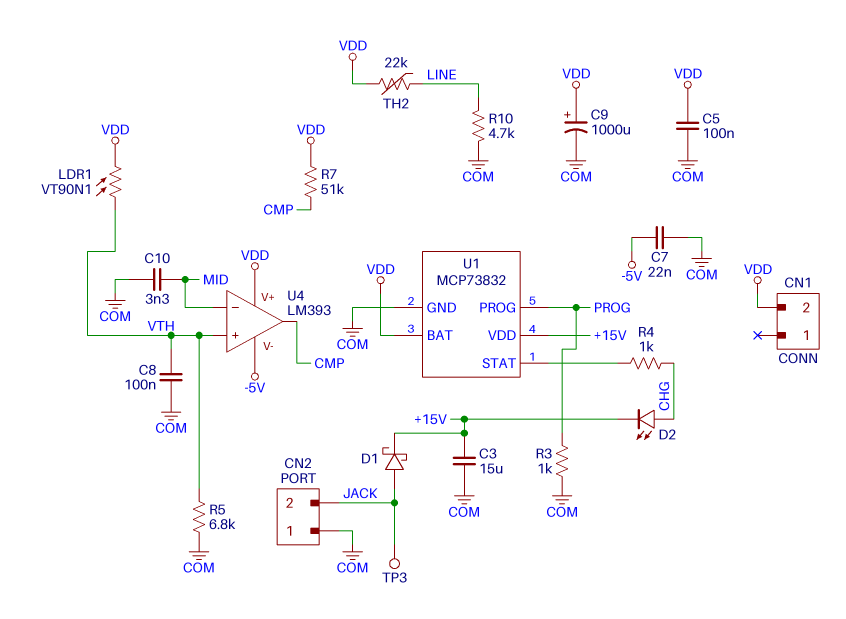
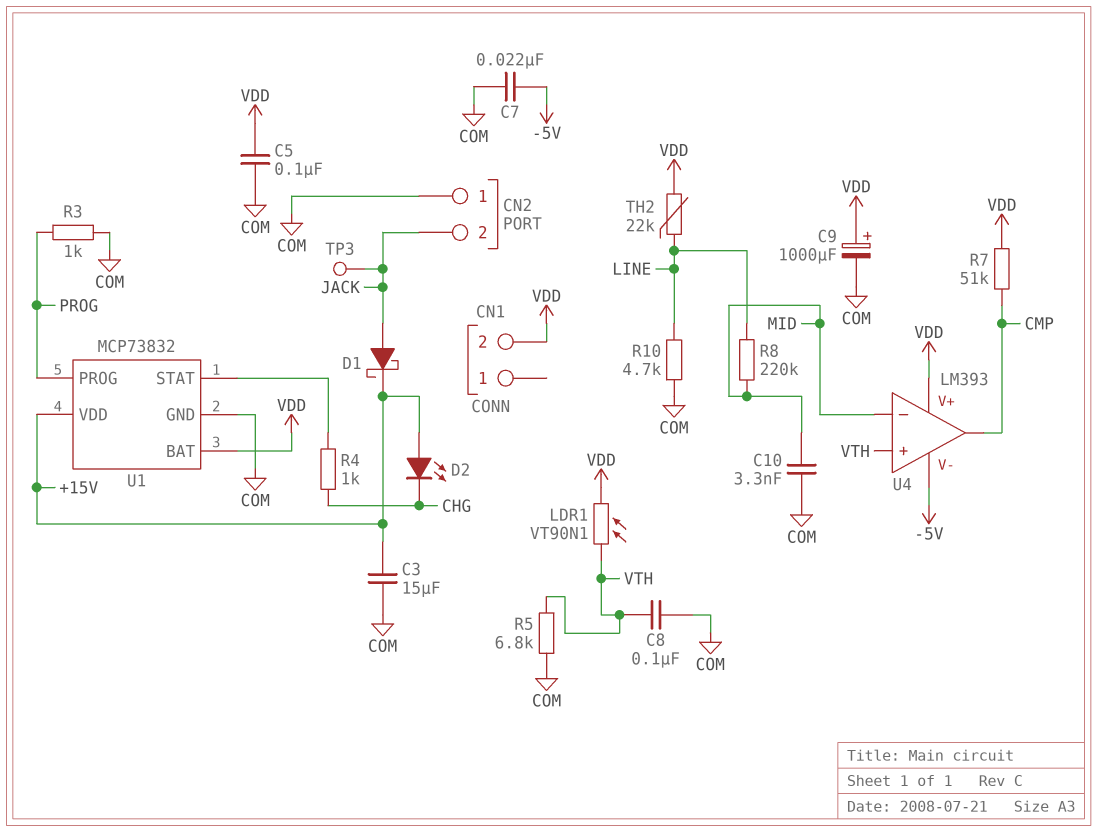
D2: LED (A CHG, K +15V) -> LED (A +15V, K CHG)
R8: none -> 220k (LINE, MID)

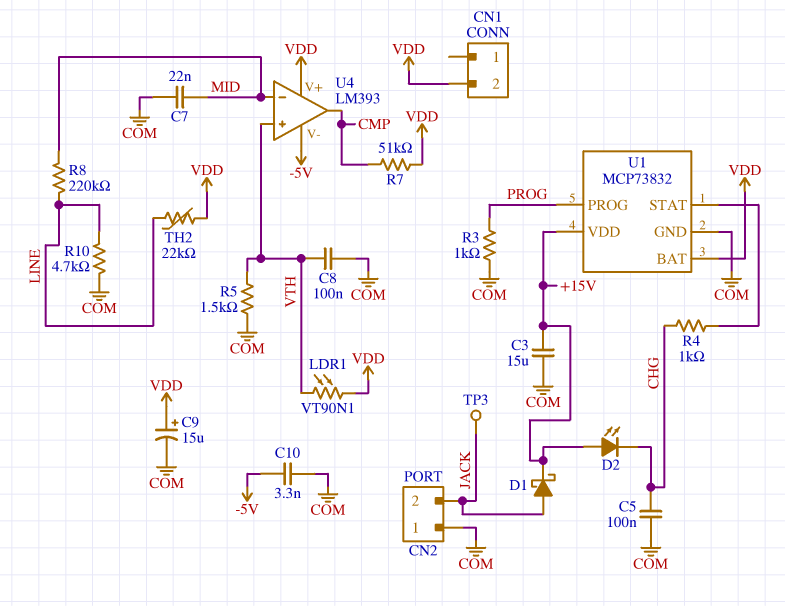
C5: 100nF (COM, VDD) -> 100nF (CHG, COM)
C7: 22nF (-5V, COM) -> 22nF (COM, MID)
C9: 1000uF (plus VDD, minus COM) -> 15uF (plus VDD, minus COM)
C10: 3.3nF (COM, MID) -> 3.3nF (-5V, COM)
R5: 6.8k (COM, VTH) -> 1.5k (COM, VTH)

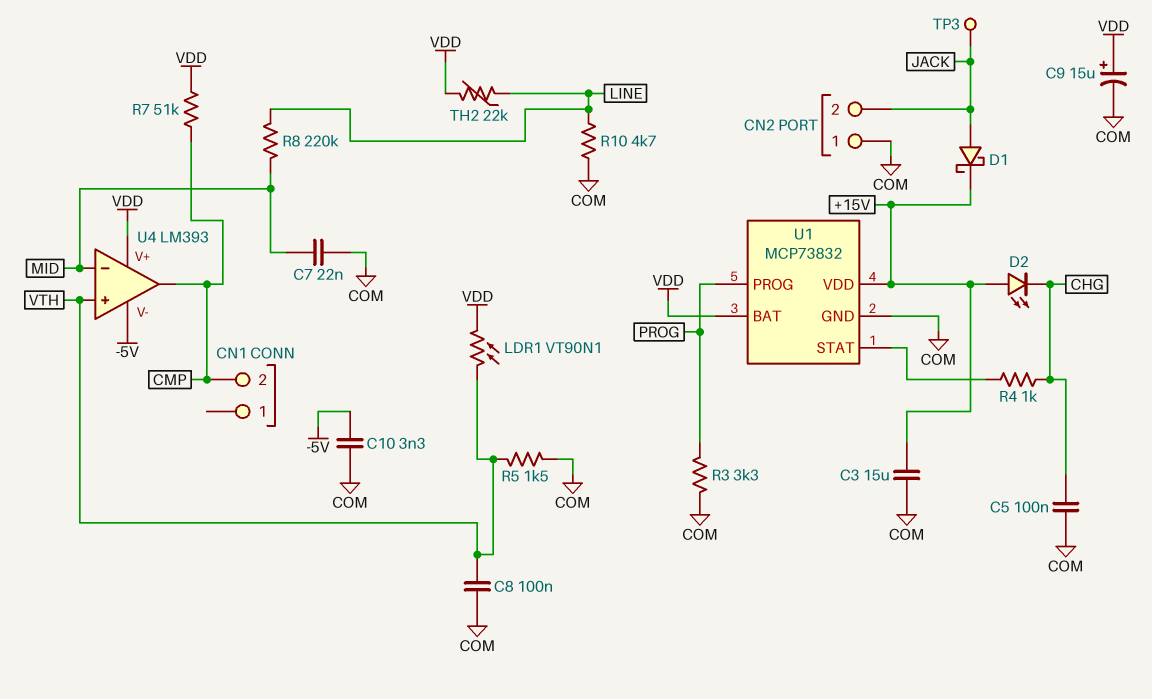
CN1 pin 2: VDD -> CMP
R3: 1k (COM, PROG) -> 3.3k (COM, PROG)

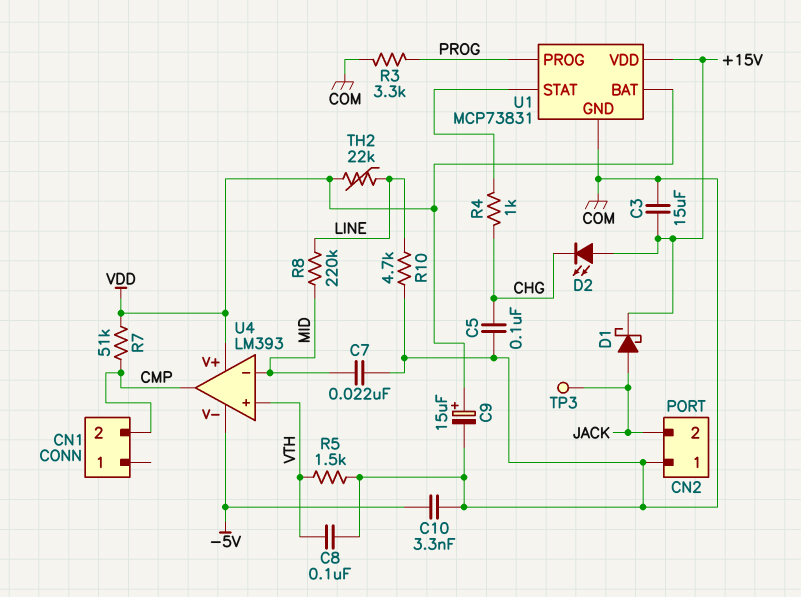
LDR1: VT90N1 (VDD, VTH) -> none
U1: MCP73832 -> MCP73831

